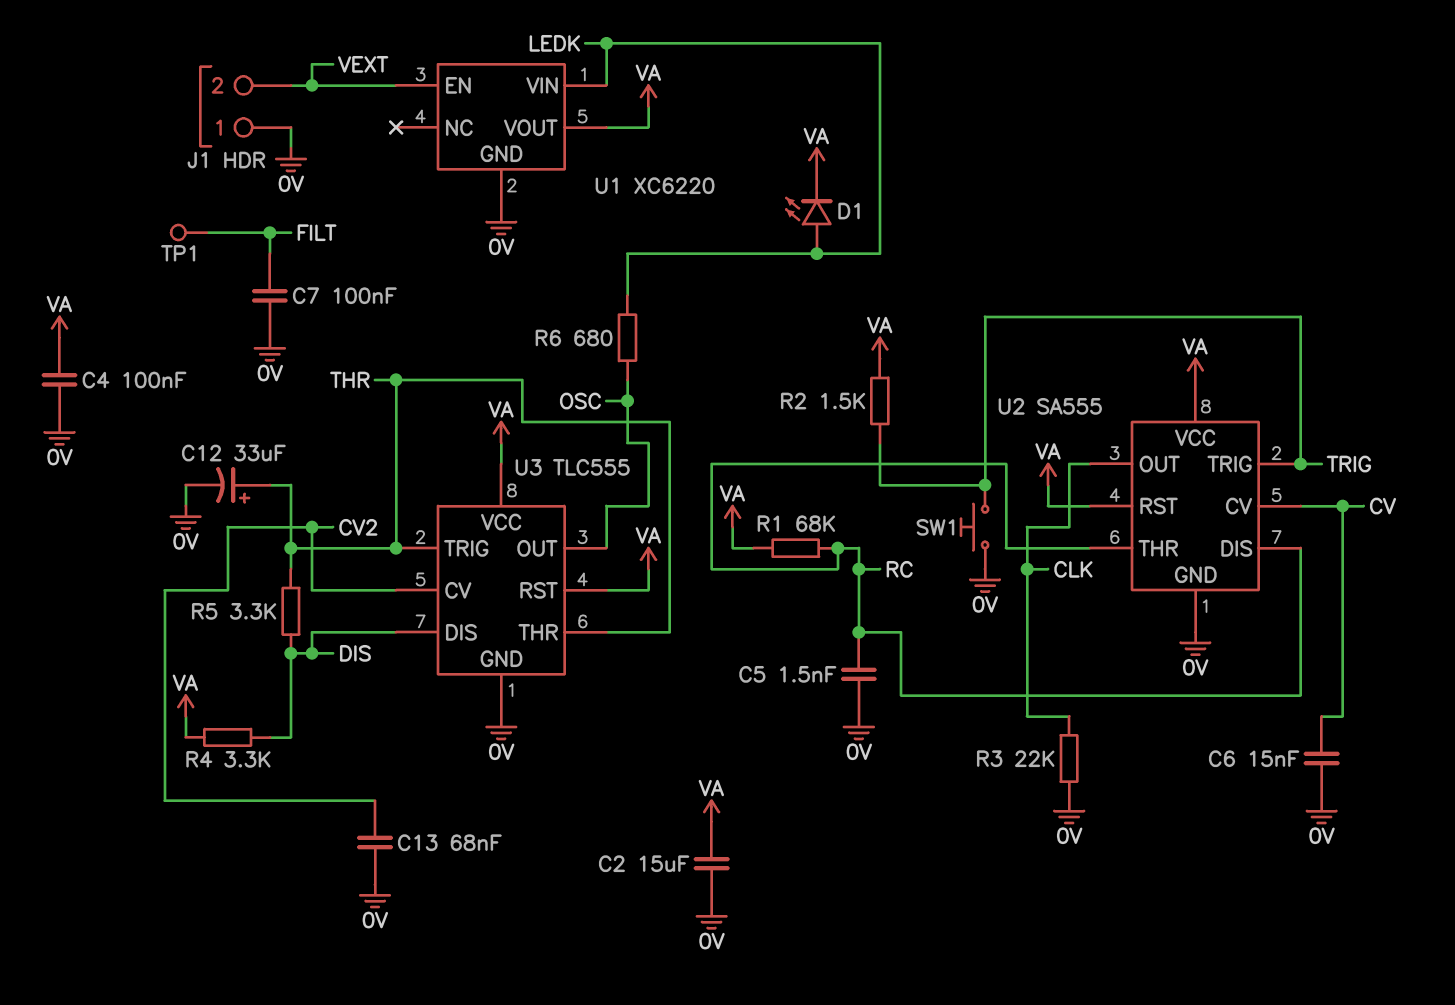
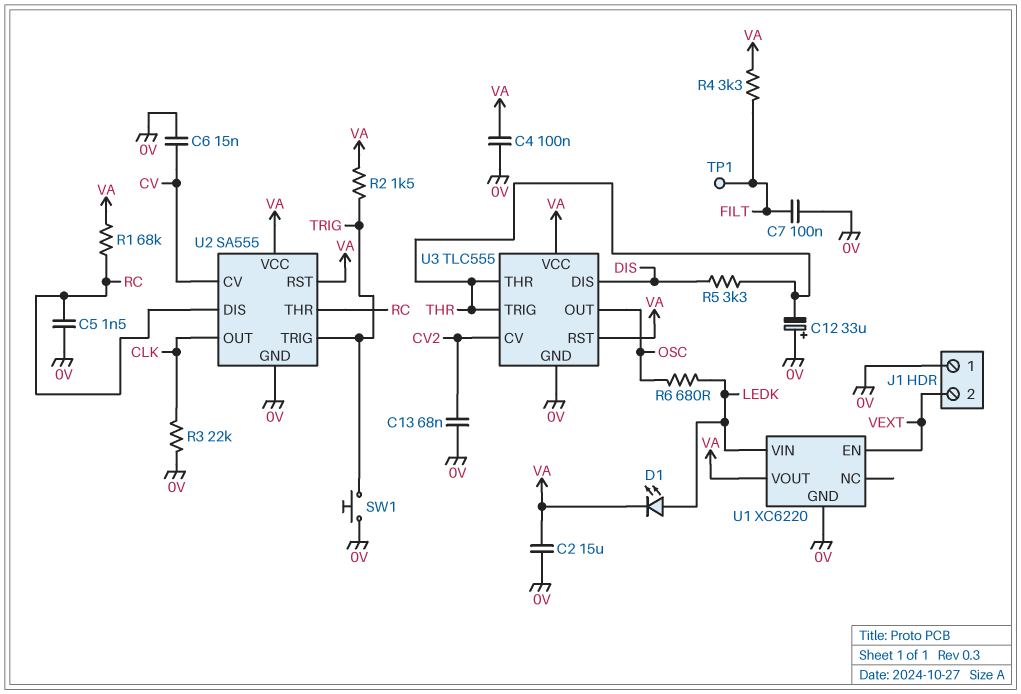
C12: 33uF (plus THR, minus 0V) -> 33uF (plus 0V, minus THR)
R4: 3.3k (DIS, VA) -> 3.3k (FILT, VA)

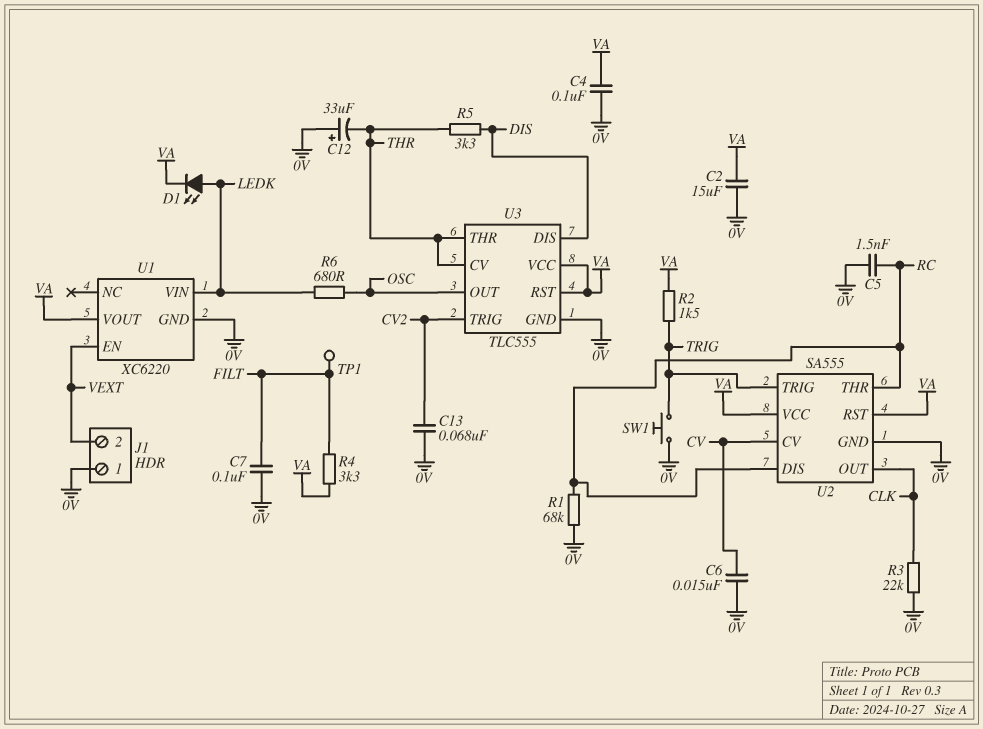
R1: 68k (RC, VA) -> 68k (0V, RC)
U3 pin CV: CV2 -> THR
U3 pin TRIG: THR -> CV2

